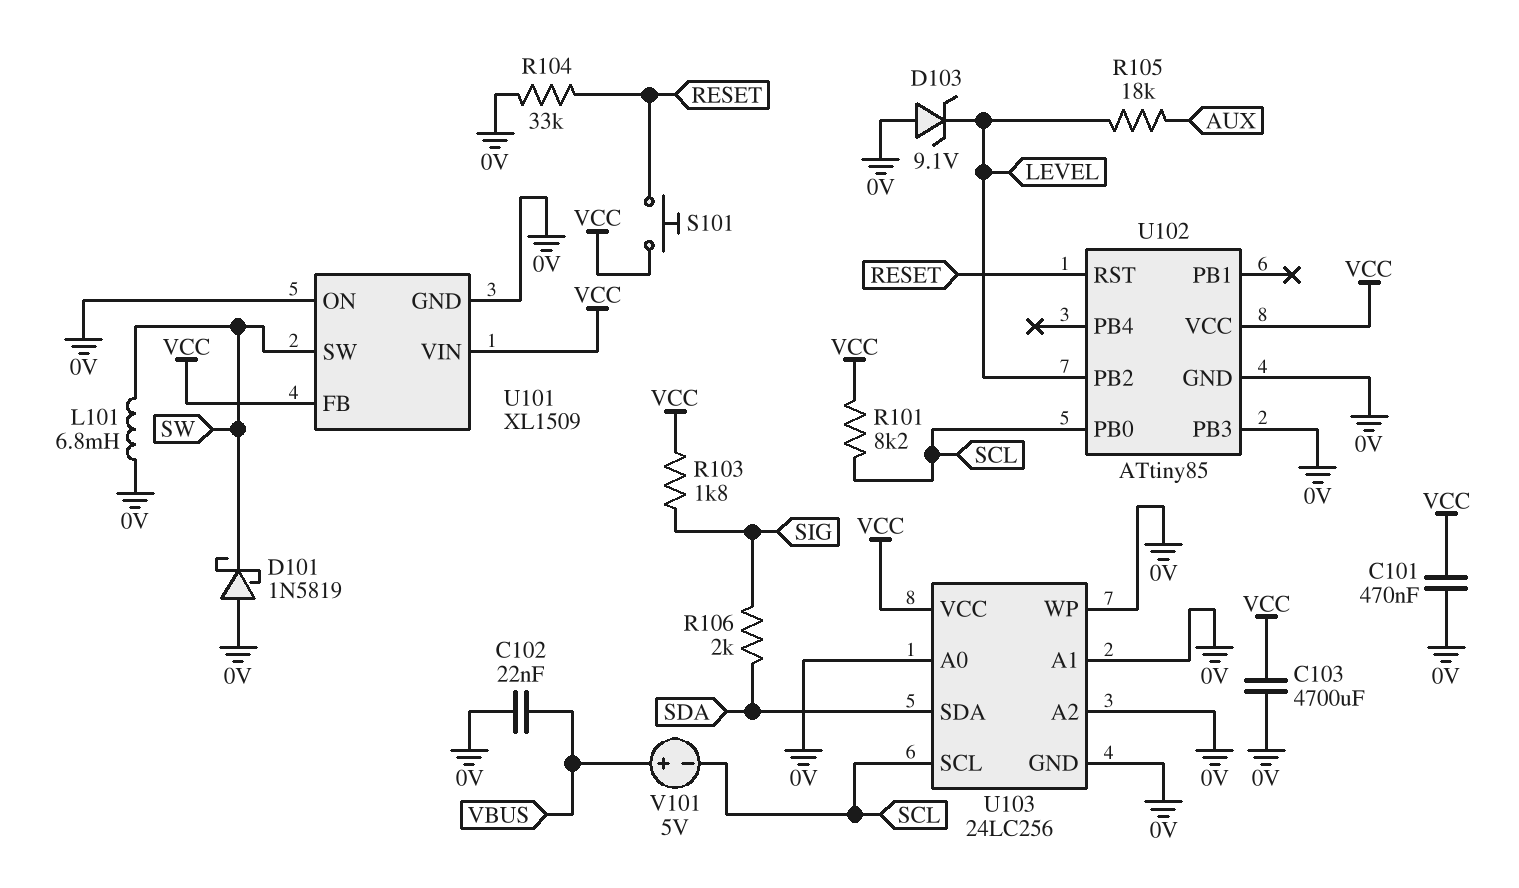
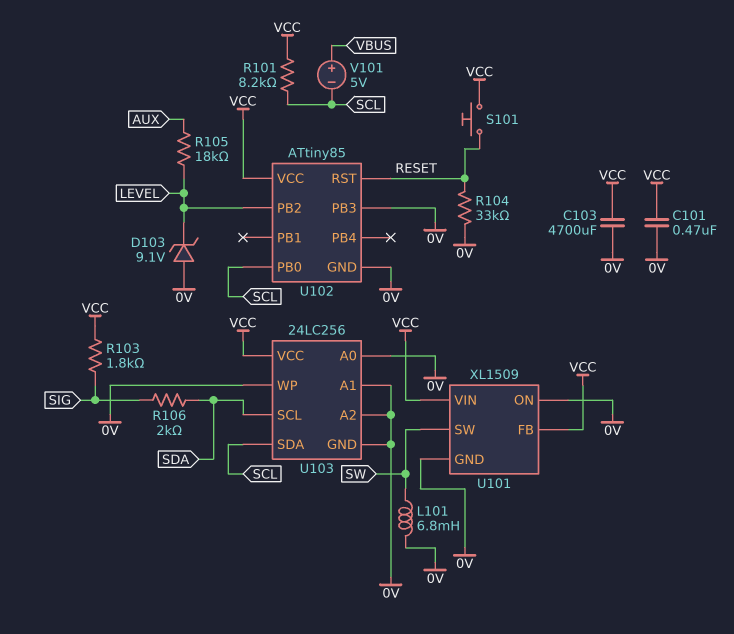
C102: 22nF (0V, VBUS) -> none
D101: schottky 1N5819 (A 0V, K SW) -> none
U103 pin SCL: SCL -> SDA
U103 pin SDA: SDA -> SCL

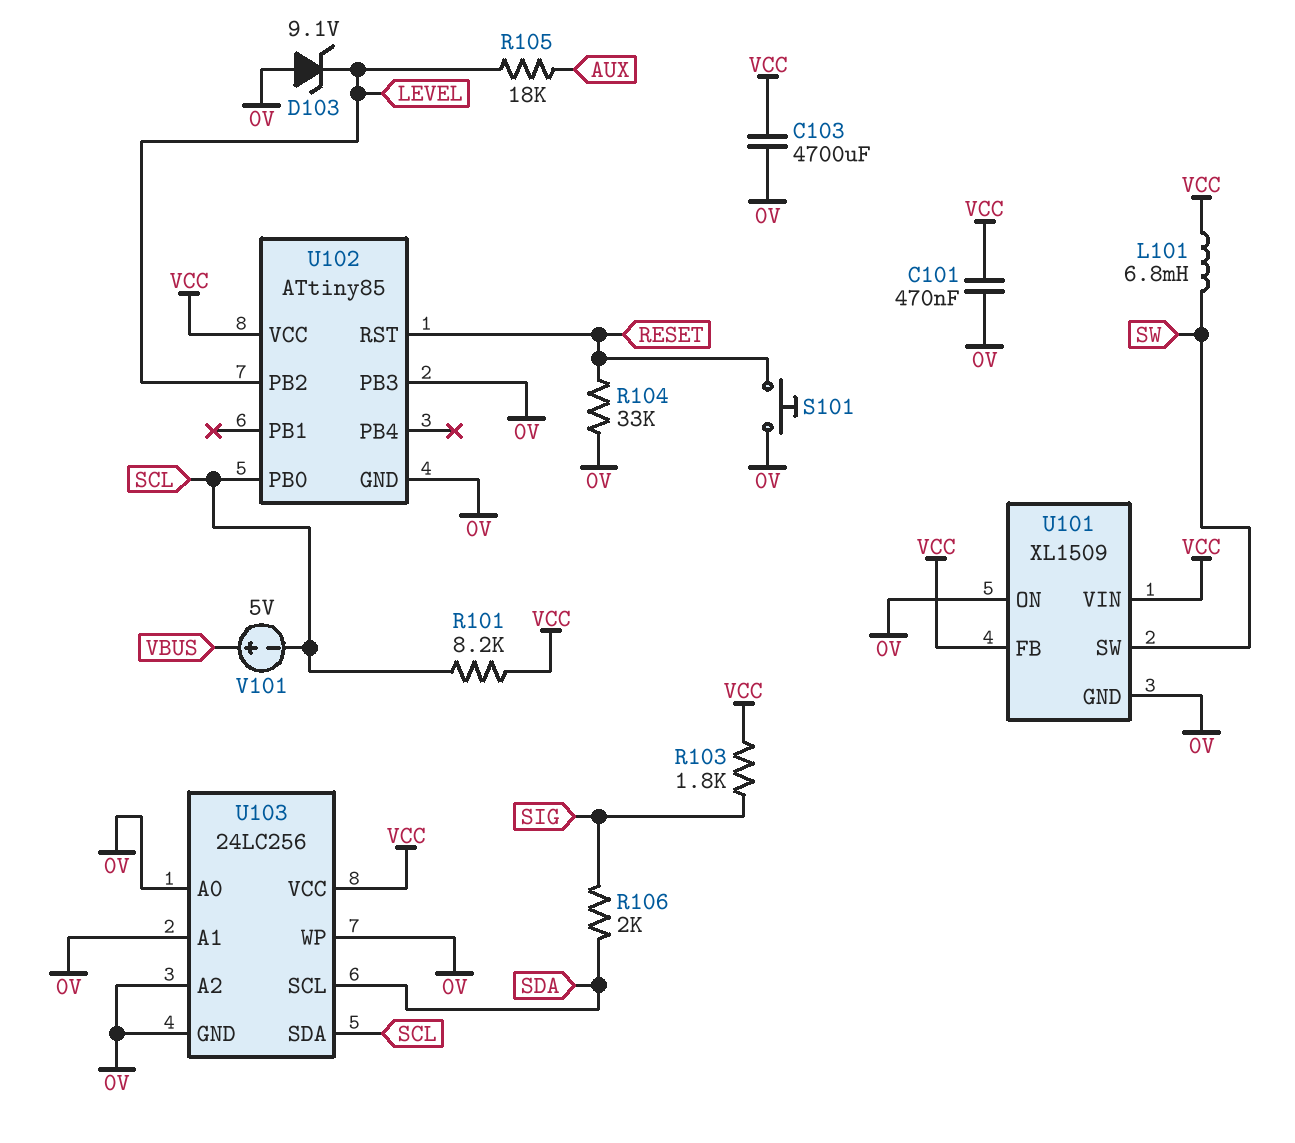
L101: 6.8mH (0V, SW) -> 6.8mH (SW, VCC)
S101: button (RESET, VCC) -> button (0V, RESET)

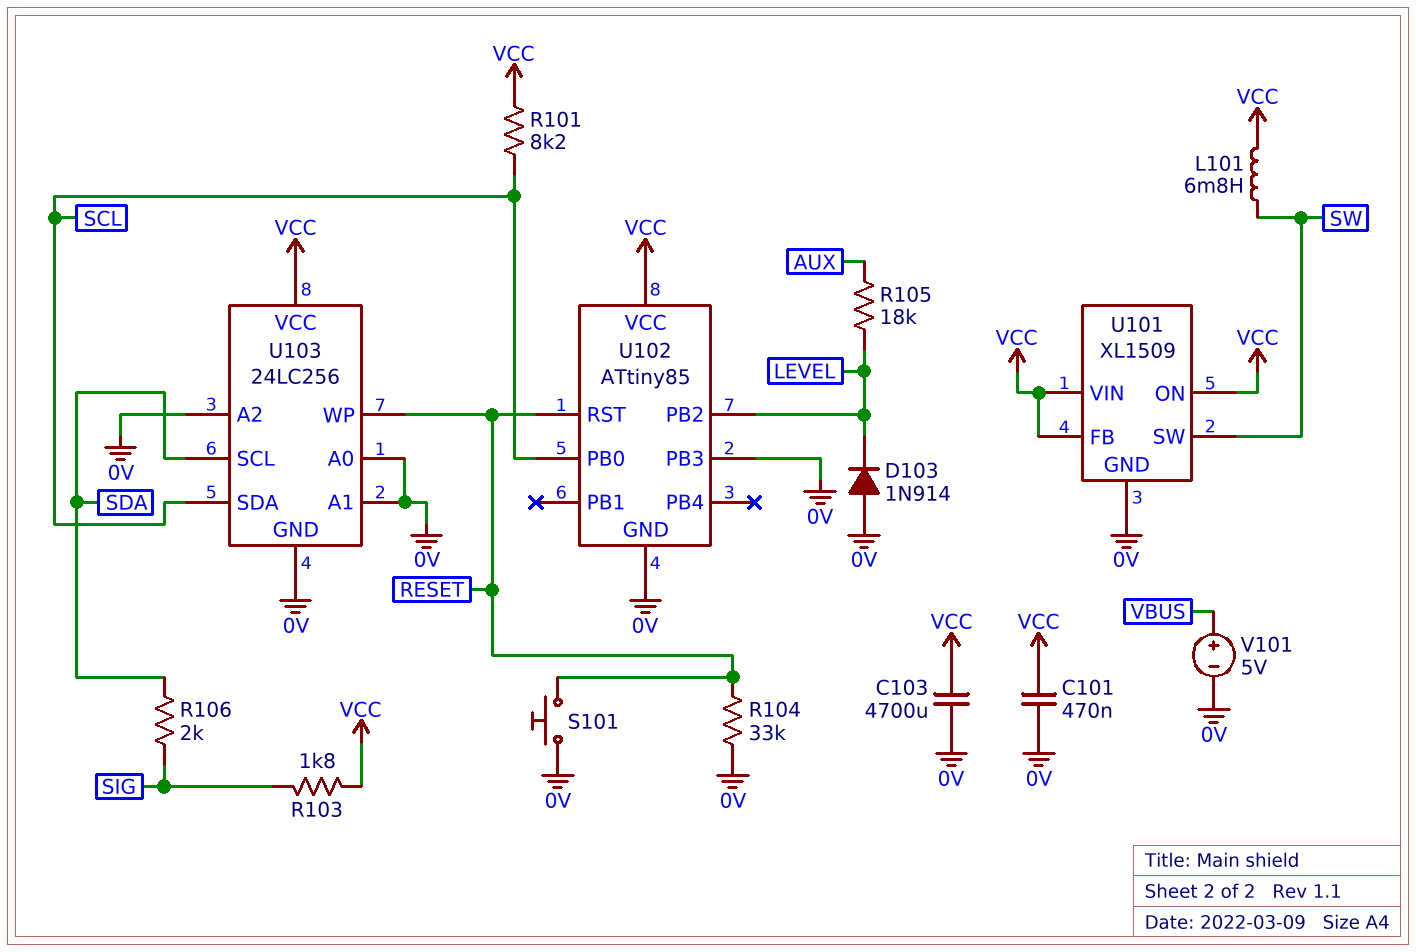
D103: zener 9.1V (A 0V, K LEVEL) -> diode 1N914 (A 0V, K LEVEL)
U101 pin ON: 0V -> VCC
U103 pin WP: 0V -> RESET
V101: 5V (plus VBUS, minus SCL) -> 5V (plus VBUS, minus 0V)

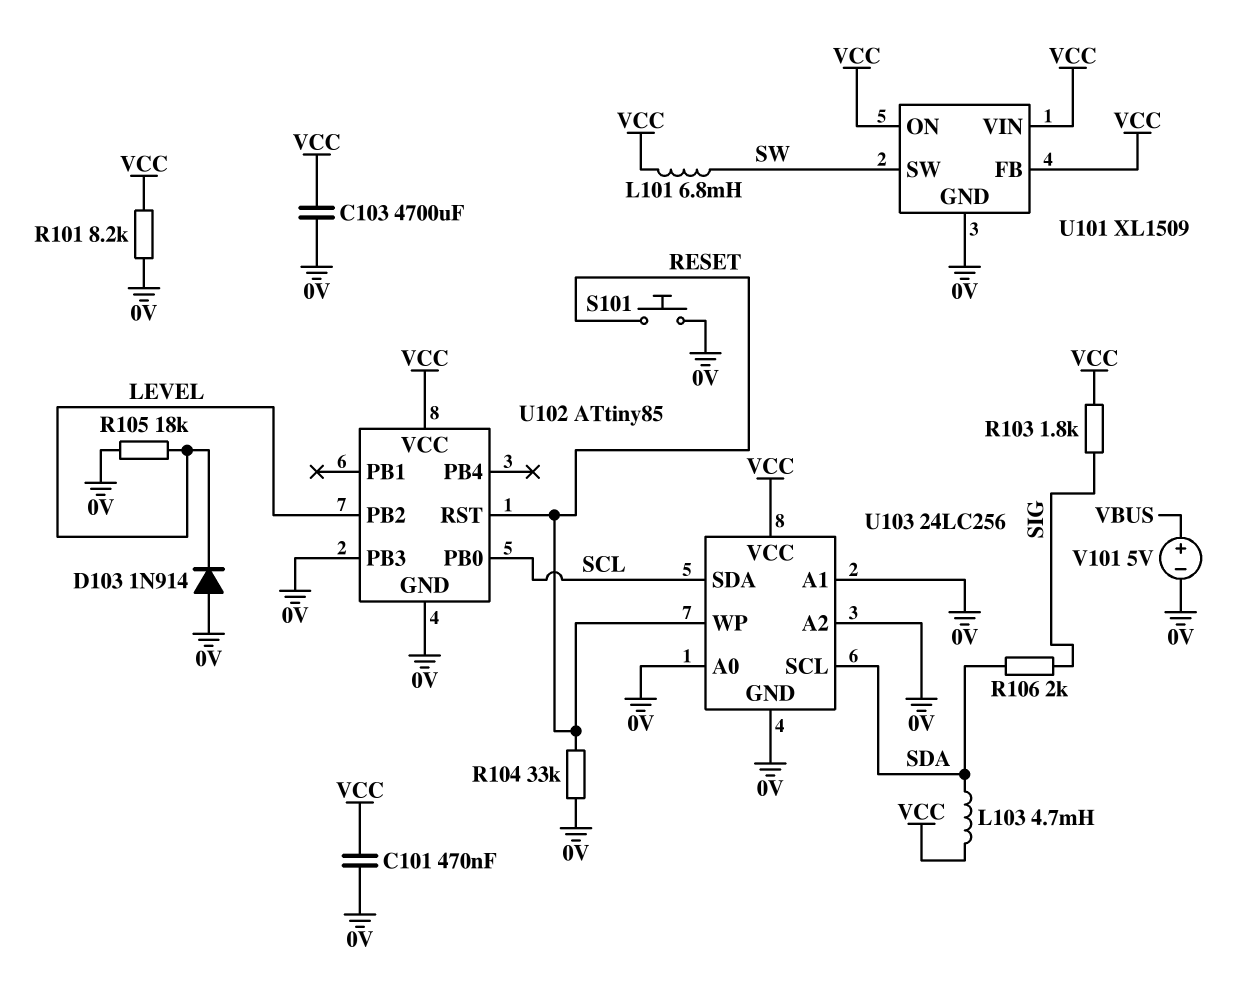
L103: none -> 4.7mH (SDA, VCC)
R101: 8.2k (SCL, VCC) -> 8.2k (0V, VCC)
R105: 18k (AUX, LEVEL) -> 18k (0V, LEVEL)

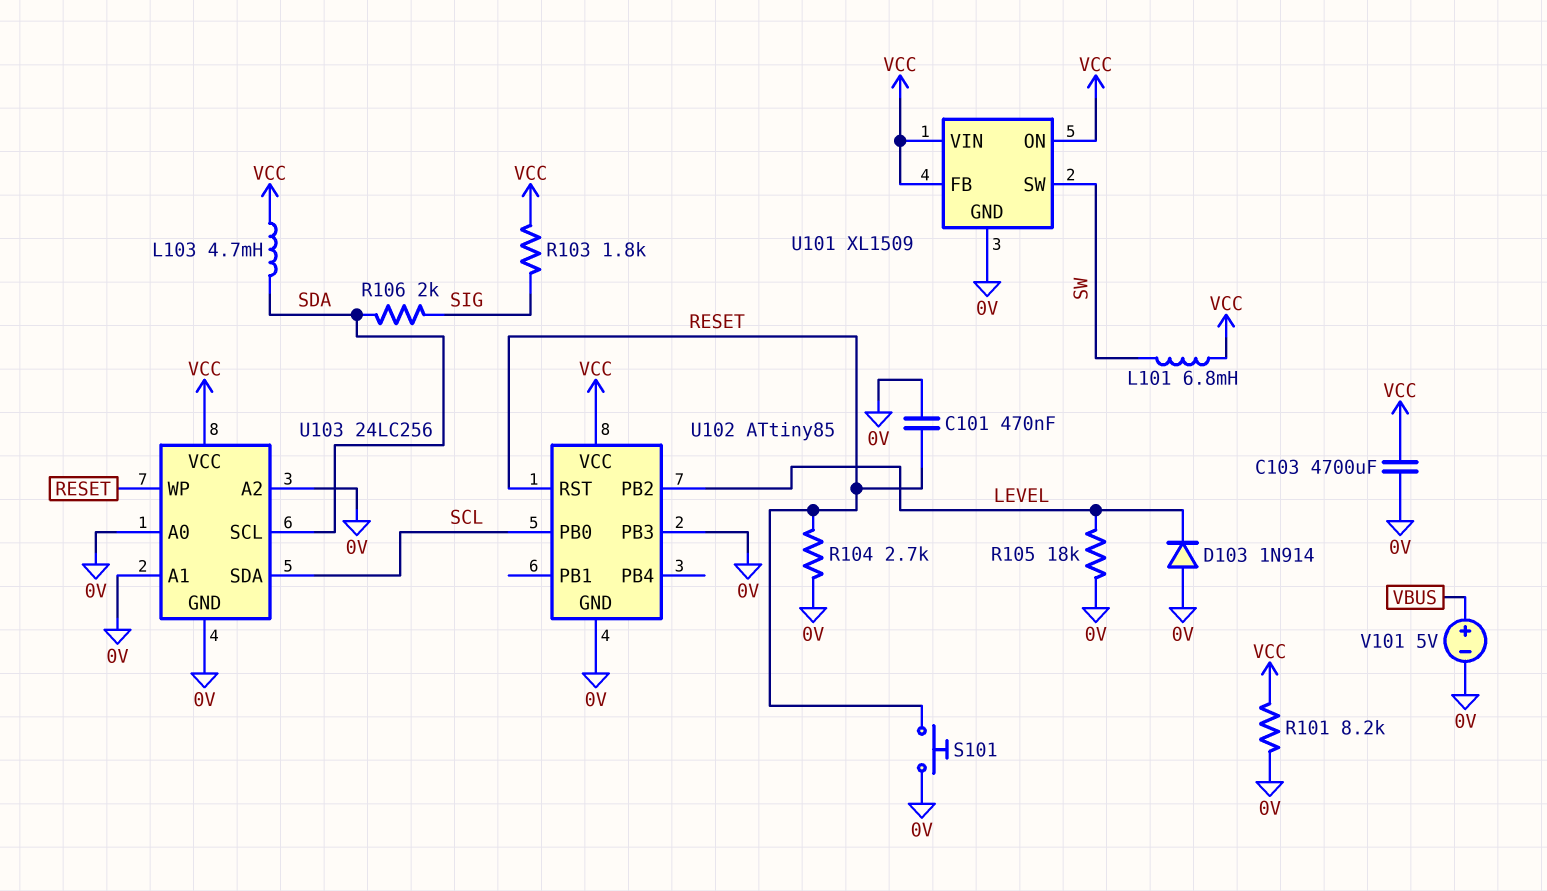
C101: 470nF (0V, VCC) -> 470nF (0V, RESET)
R104: 33k (0V, RESET) -> 2.7k (0V, RESET)

